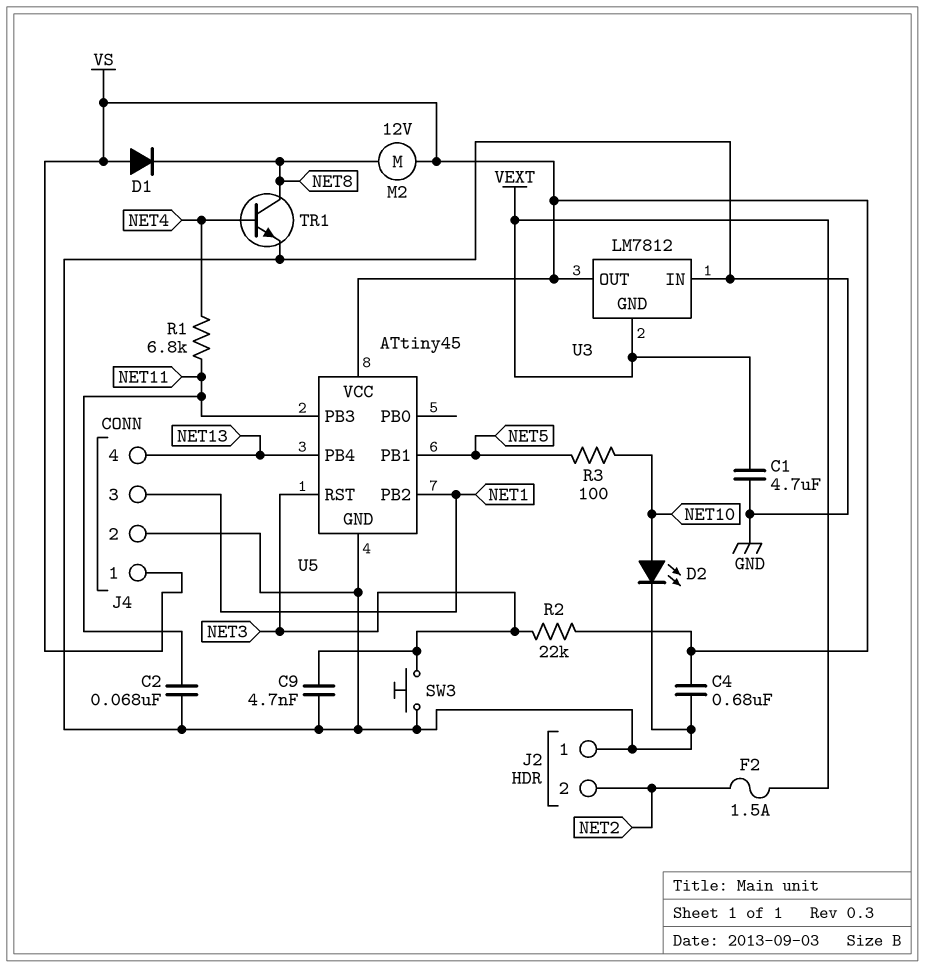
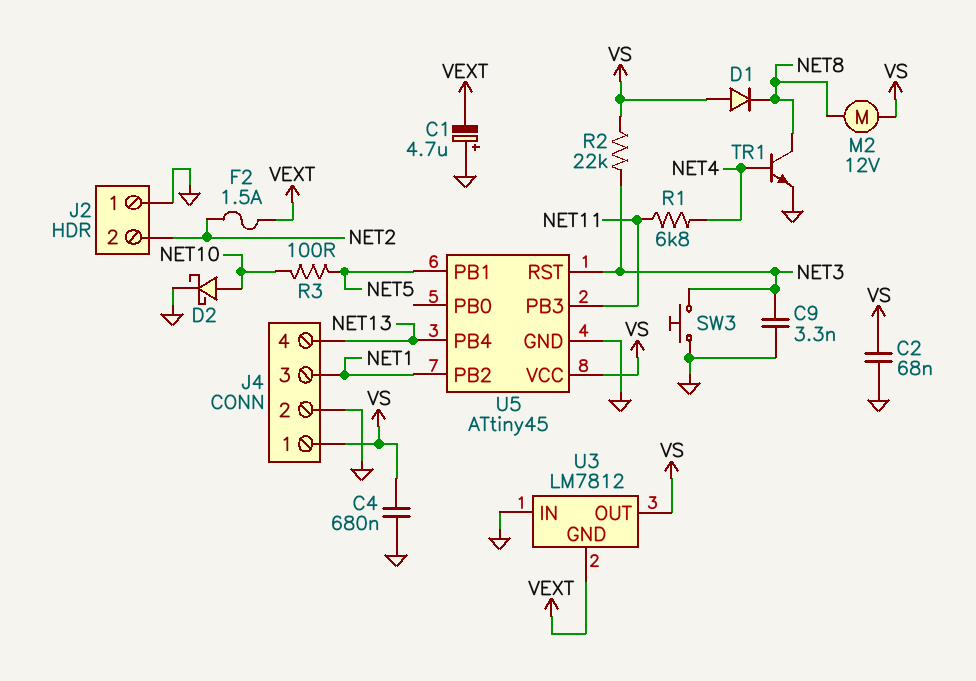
C1: 4.7uF (GND, VEXT) -> 4.7uF (plus GND, minus VEXT)
C2: 68nF (GND, NET11) -> 68nF (GND, VS)
C9: 4.7nF (GND, NET3) -> 3.3nF (GND, NET3)
D2: LED (A NET10, K GND) -> schottky (A NET10, K GND)

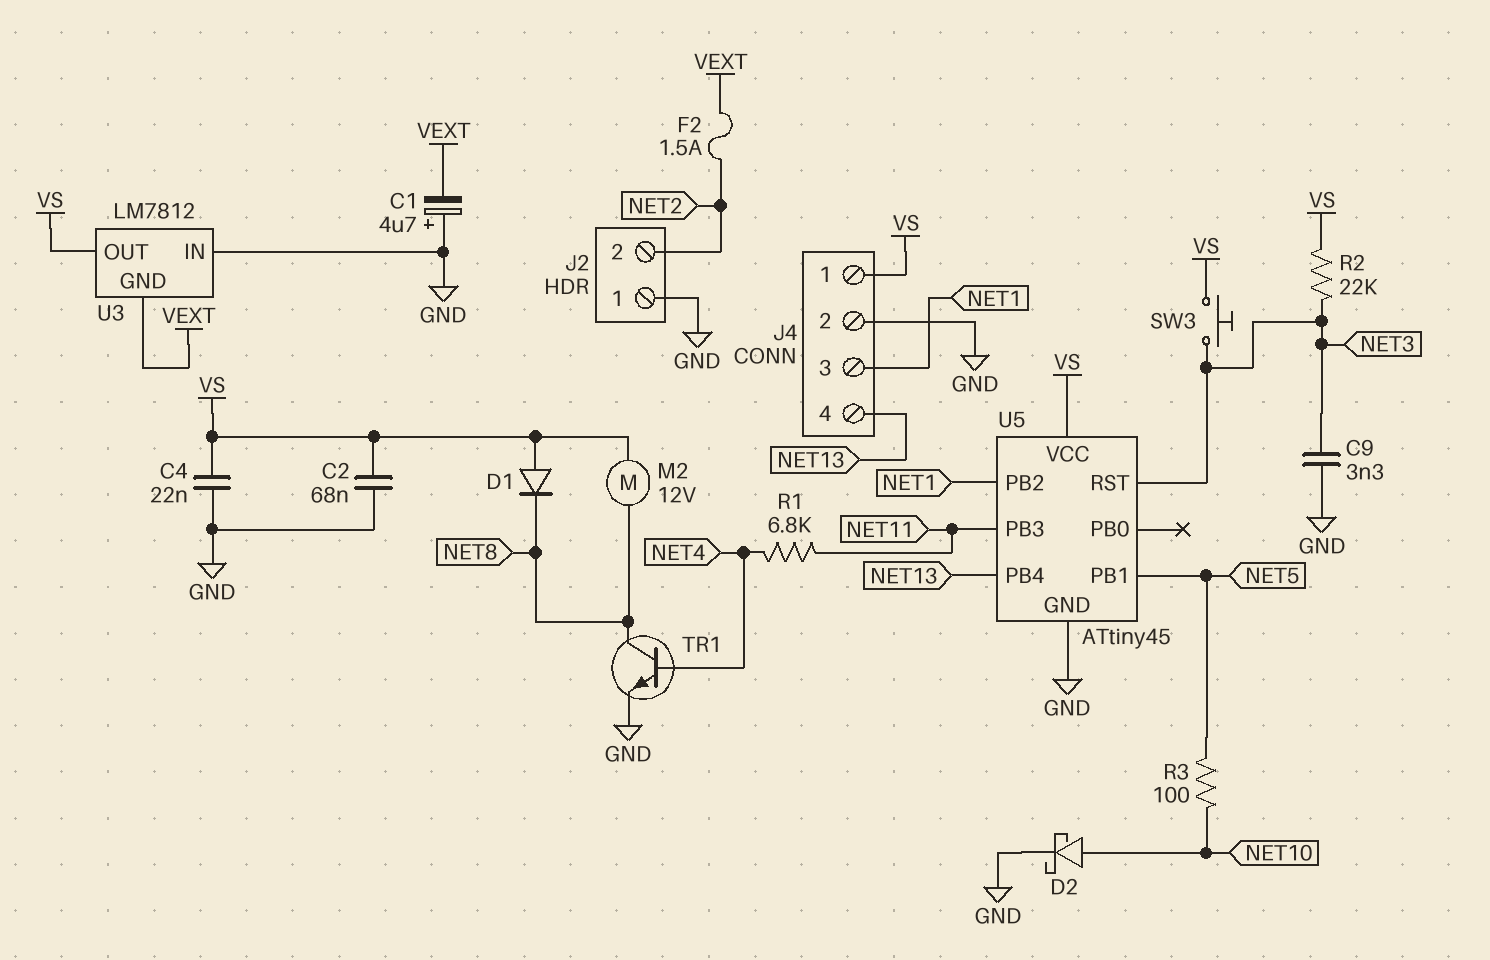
C4: 680nF (GND, VS) -> 22nF (GND, VS)
SW3: button (GND, NET3) -> button (NET3, VS)

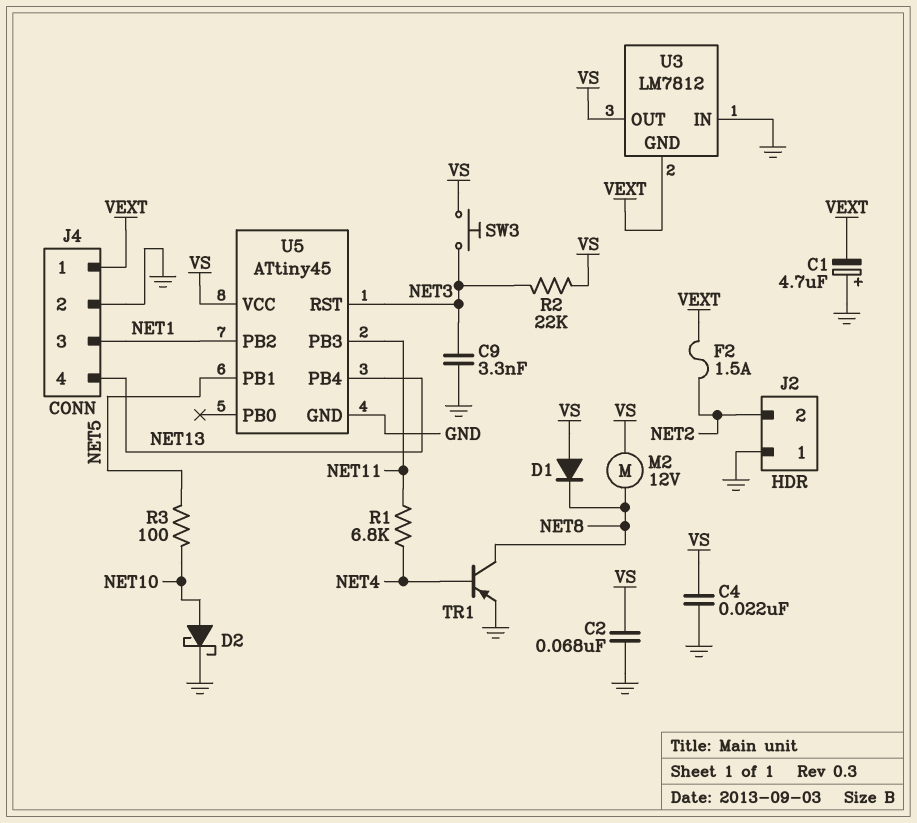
J4 pin 1: VS -> VEXT
TR1: NPN (B NET4, C NET8, E GND) -> PNP (B NET4, C NET8, E GND)

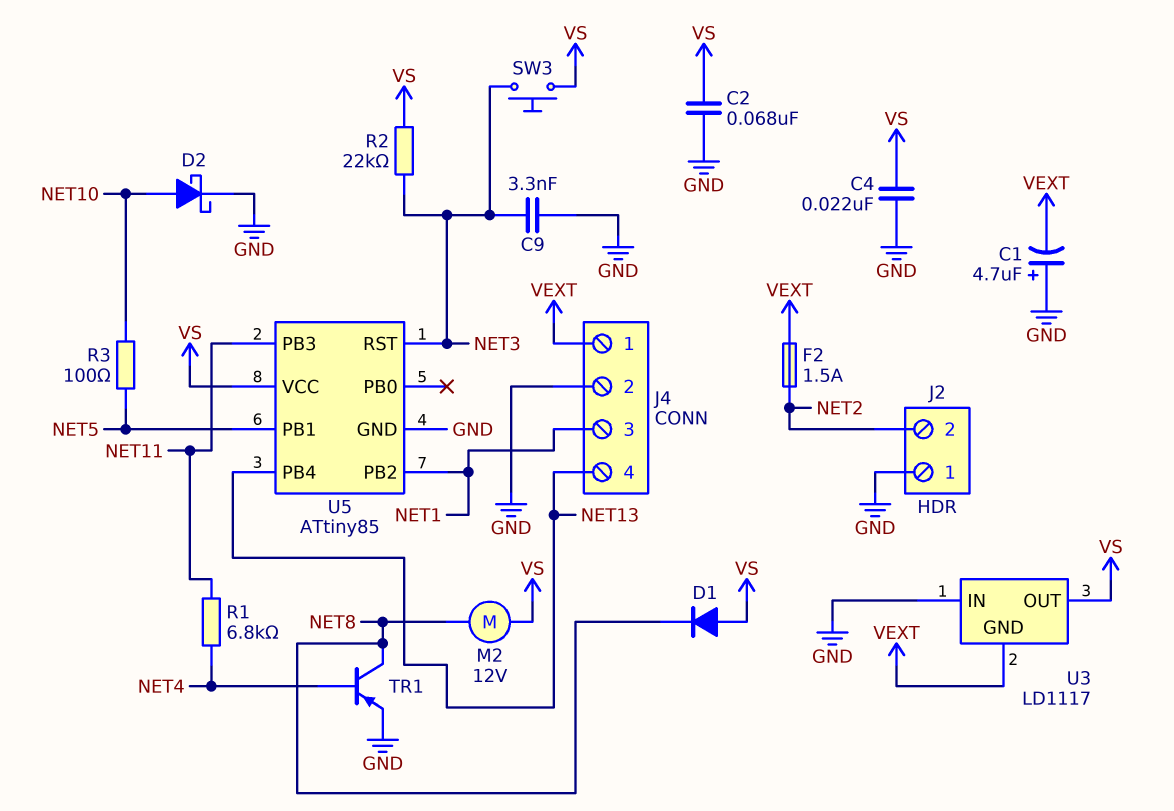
U3: LM7812 -> LD1117
U5: ATtiny45 -> ATtiny85

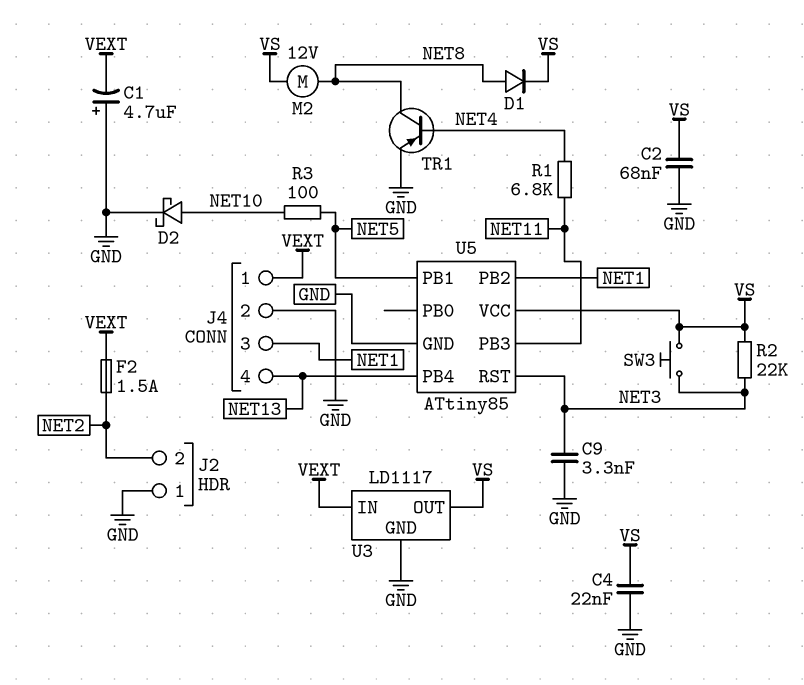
D1: diode (A VS, K NET8) -> diode (A NET8, K VS)
U3 pin GND: VEXT -> GND
U3 pin IN: GND -> VEXT

